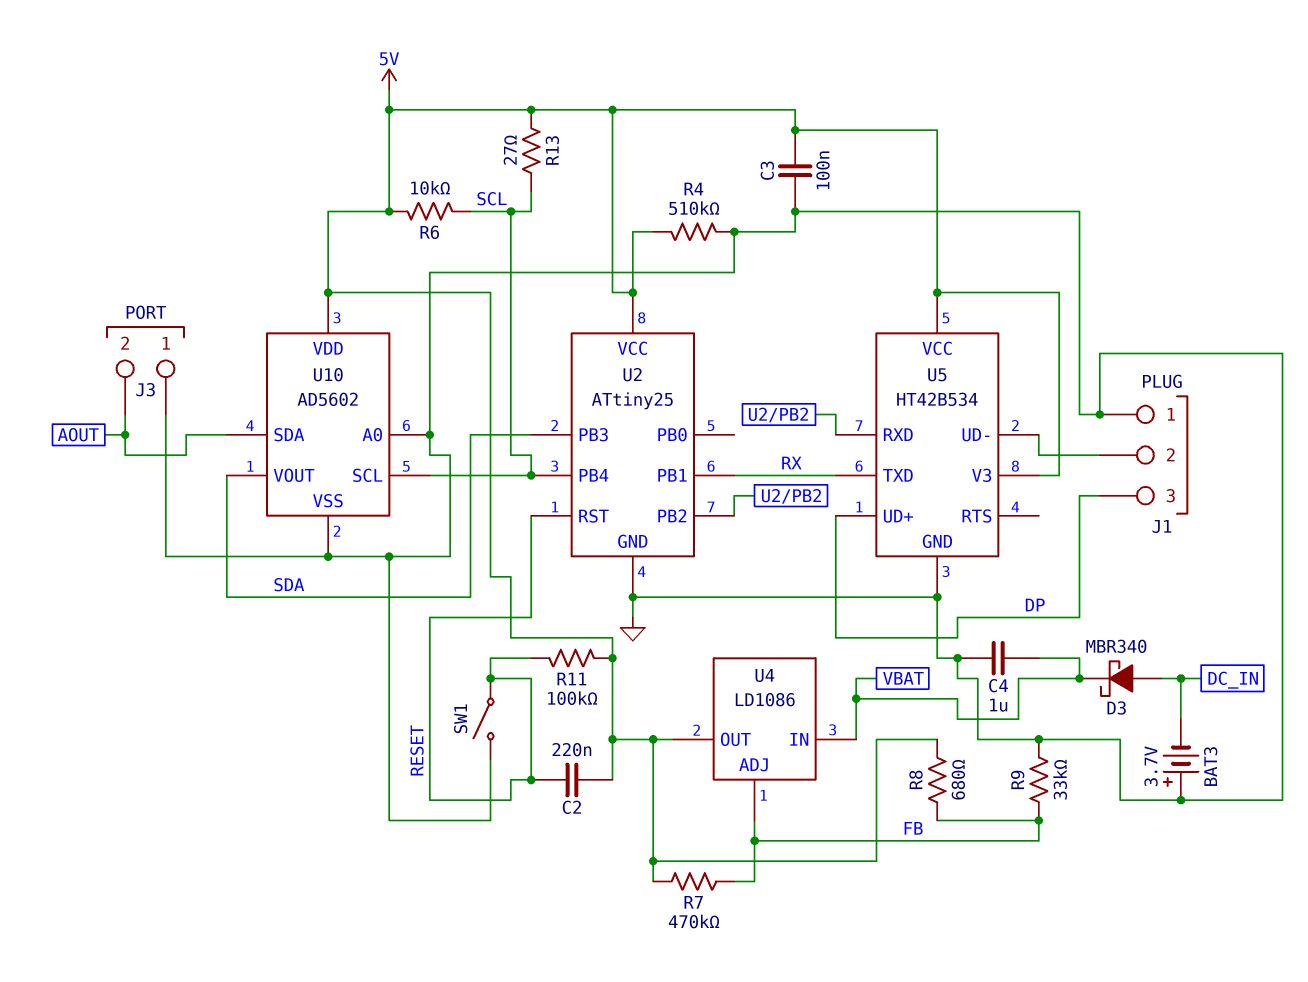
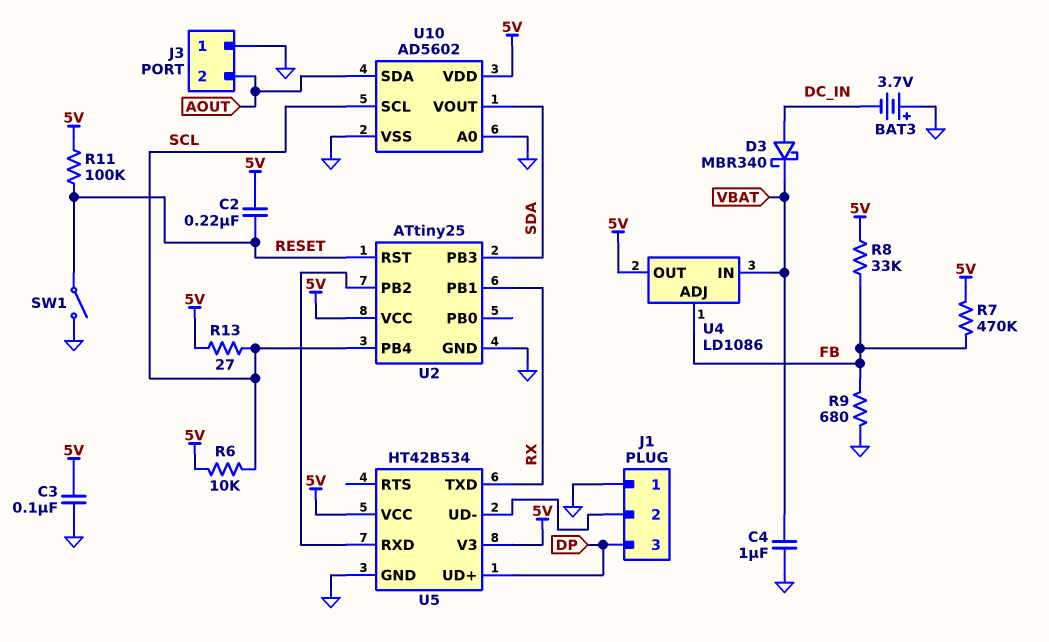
R4: 510k (5V, GND) -> none
R8: 680 (5V, FB) -> 33k (5V, FB)
R9: 33k (FB, GND) -> 680 (FB, GND)

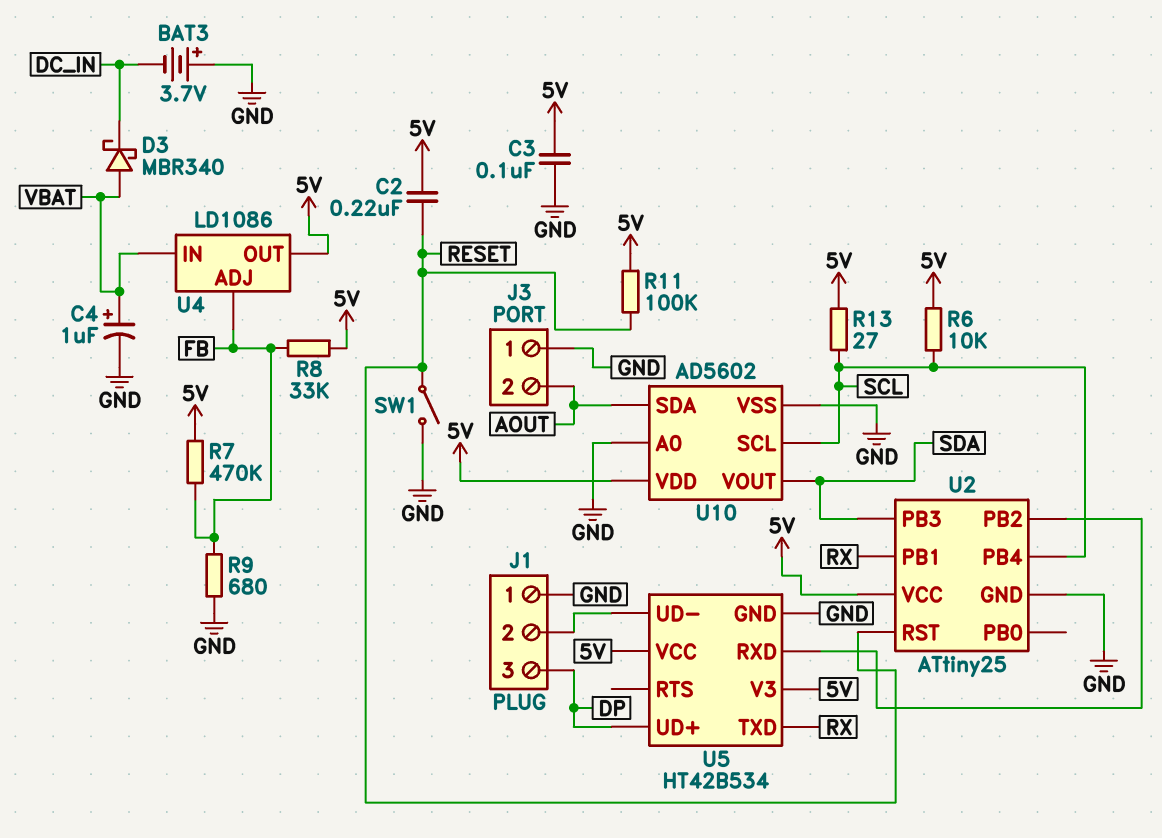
C4: 1uF (GND, VBAT) -> 1uF (plus VBAT, minus GND)
D3: schottky MBR340 (A DC_IN, K VBAT) -> schottky MBR340 (A VBAT, K DC_IN)

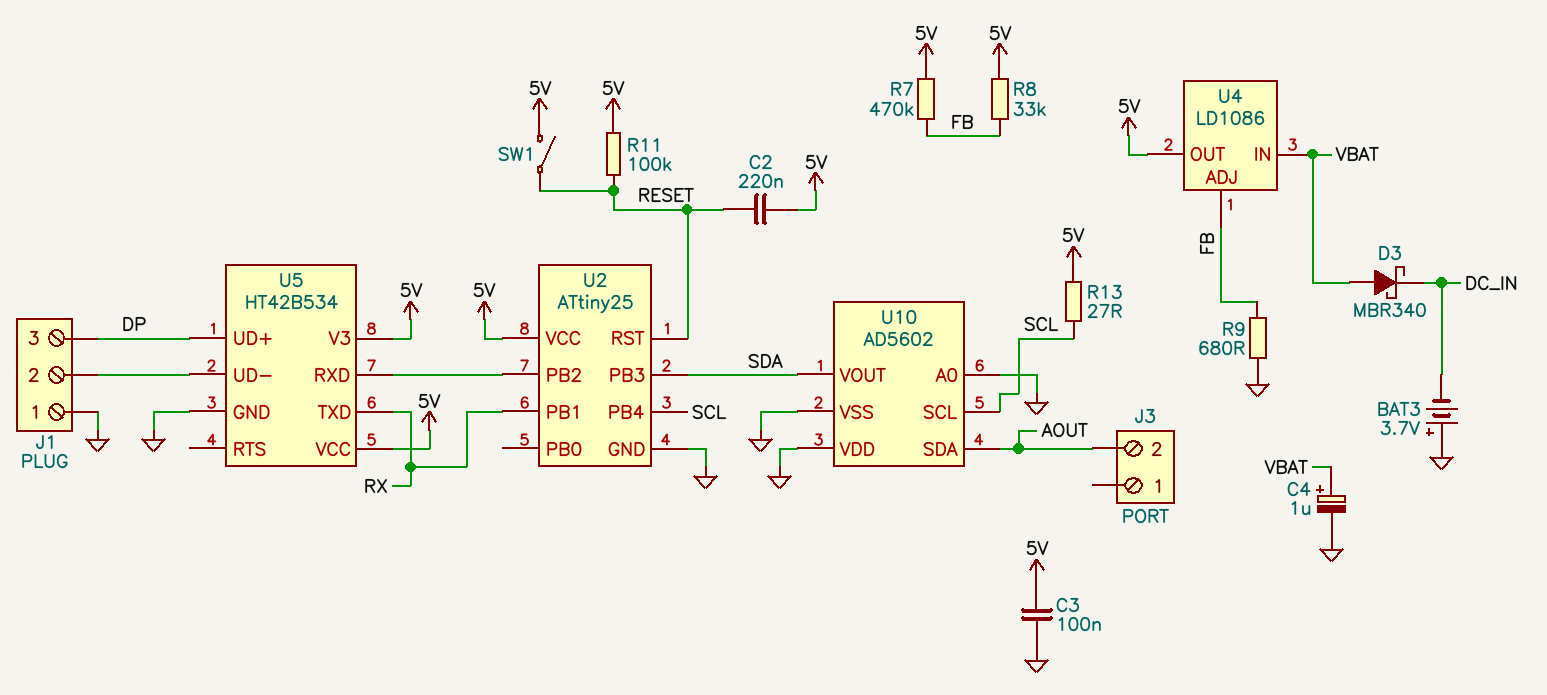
J3 pin 1: GND -> none
R6: 10k (5V, SCL) -> none
SW1: switch (GND, RESET) -> switch (5V, RESET)
U10 pin VDD: 5V -> GND

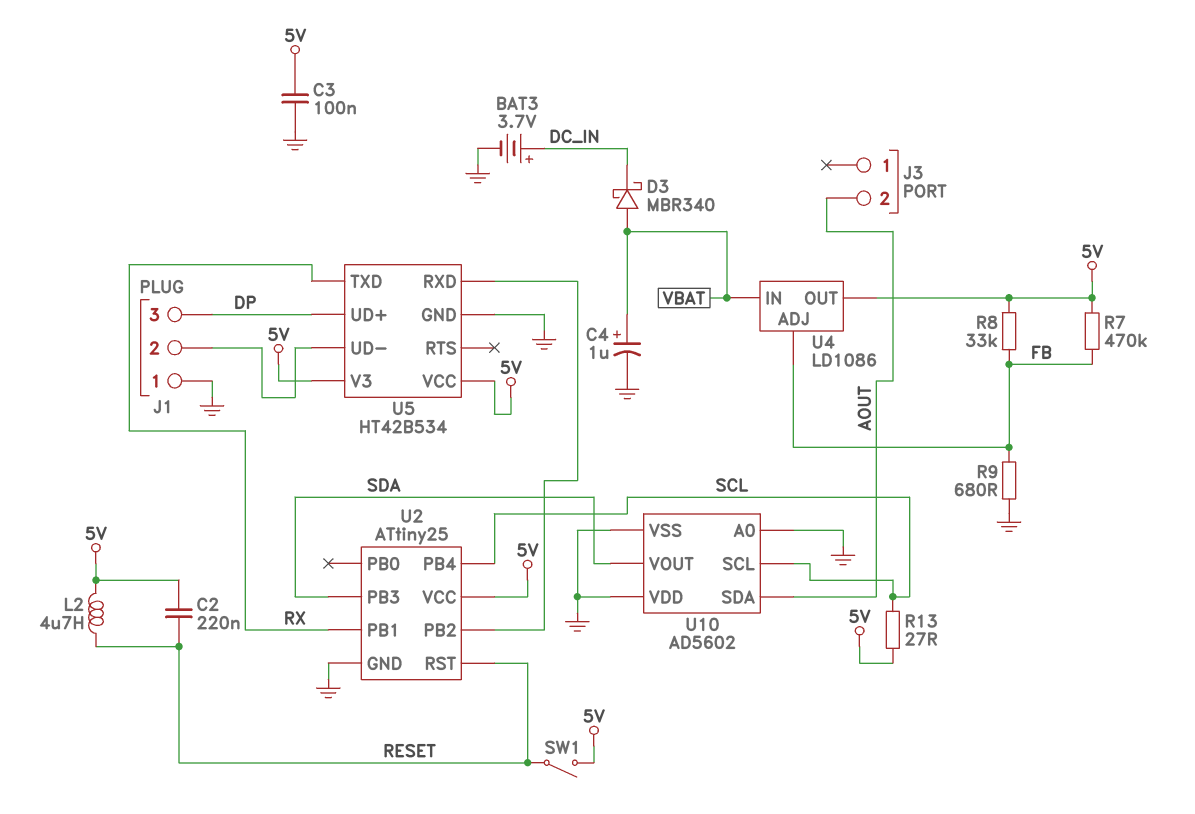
BAT3: 3.7V (plus GND, minus DC_IN) -> 3.7V (plus DC_IN, minus GND)
L2: none -> 4.7uH (5V, RESET)
R11: 100k (5V, RESET) -> none

